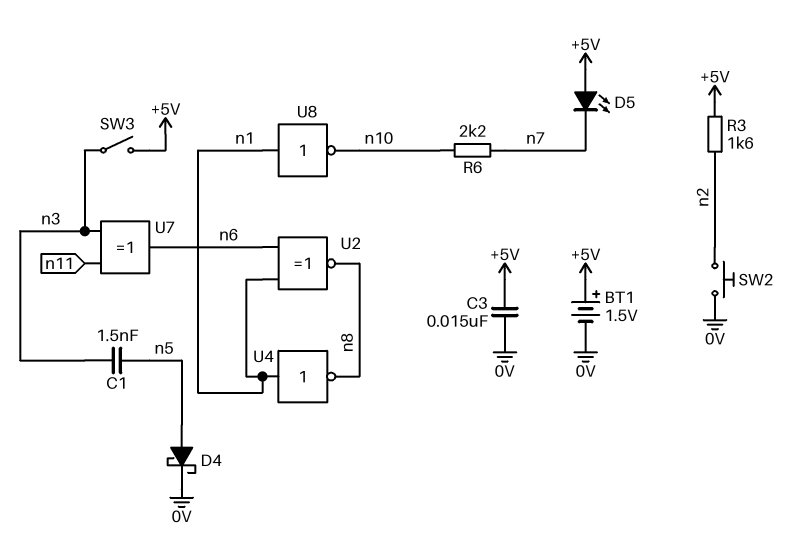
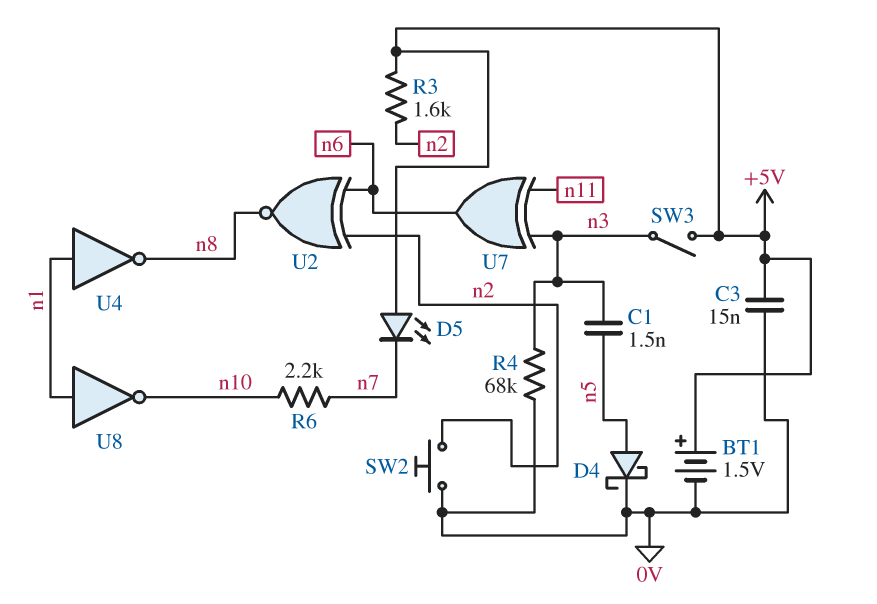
R4: none -> 68k (0V, n3)
U2: XNOR (in n1, in n6, out n8) -> XNOR (in n2, in n6, out n8)

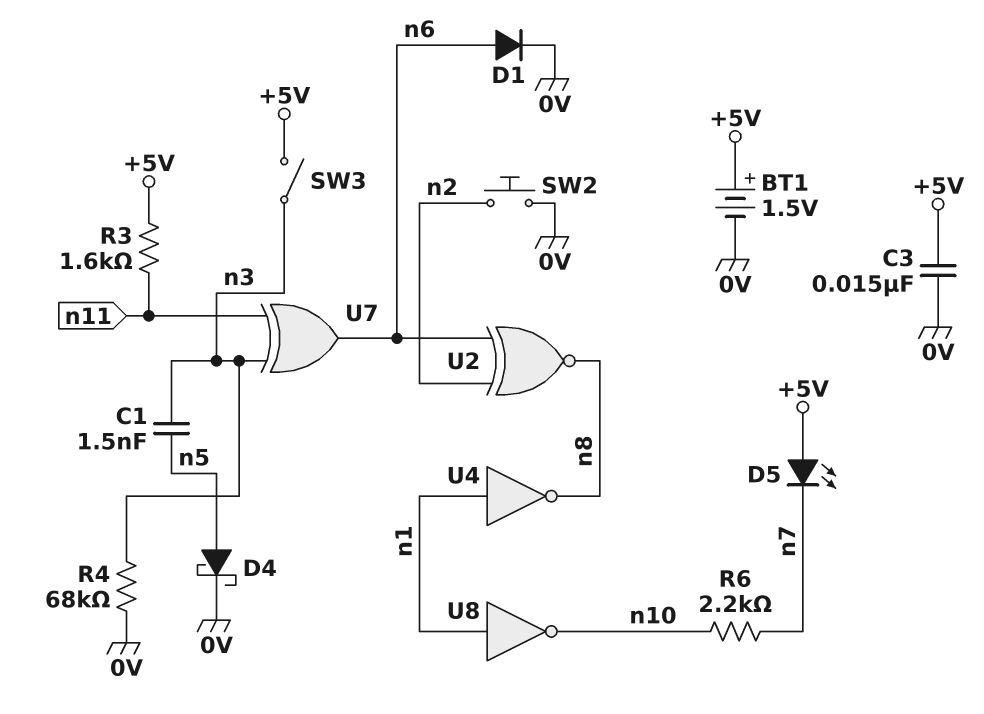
D1: none -> diode (A n6, K 0V)
R3: 1.6k (+5V, n2) -> 1.6k (+5V, n11)

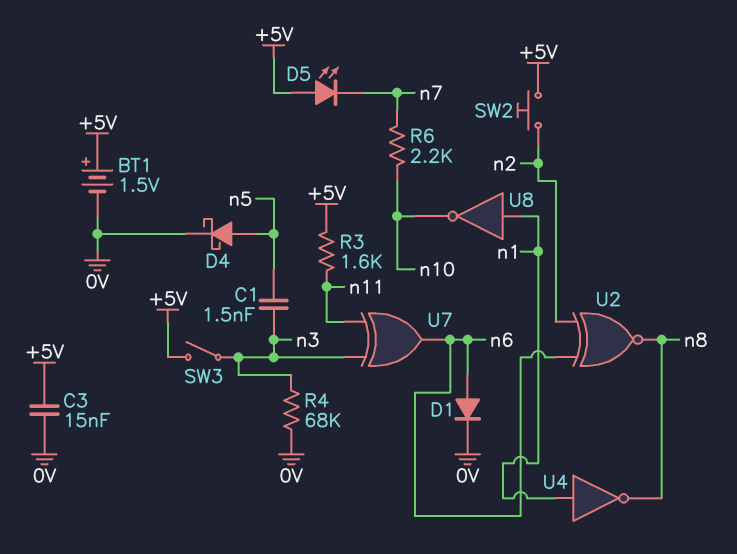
SW2: button (0V, n2) -> button (+5V, n2)

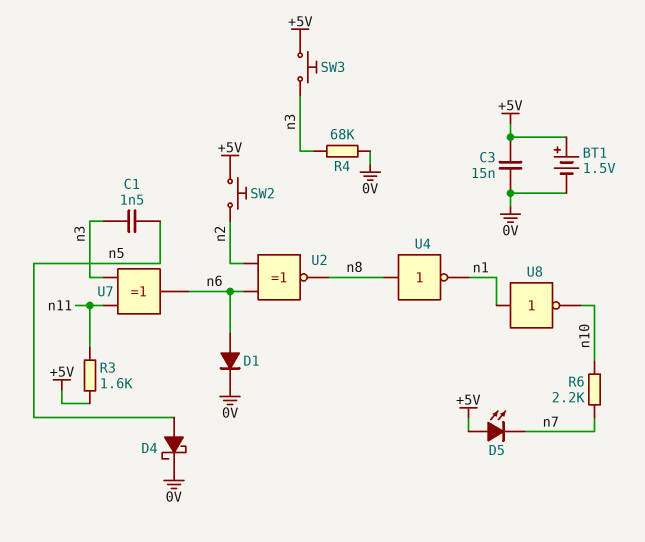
SW3: switch (+5V, n3) -> button (+5V, n3)
U4: NOT (in n1, out n8) -> NOT (in n8, out n1)

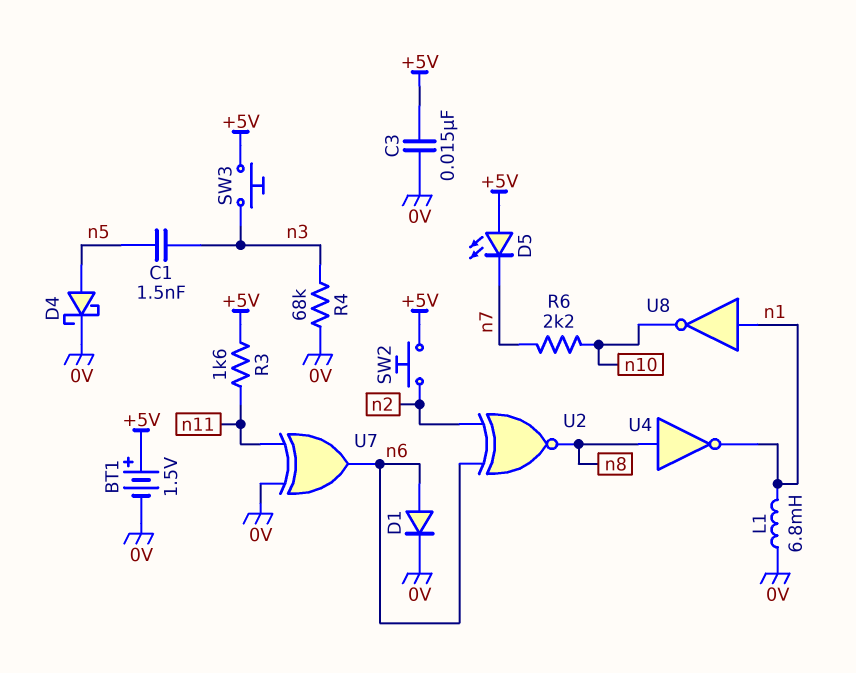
L1: none -> 6.8mH (0V, n1)
U7: XOR (in n3, in n11, out n6) -> XOR (in 0V, in n11, out n6)

